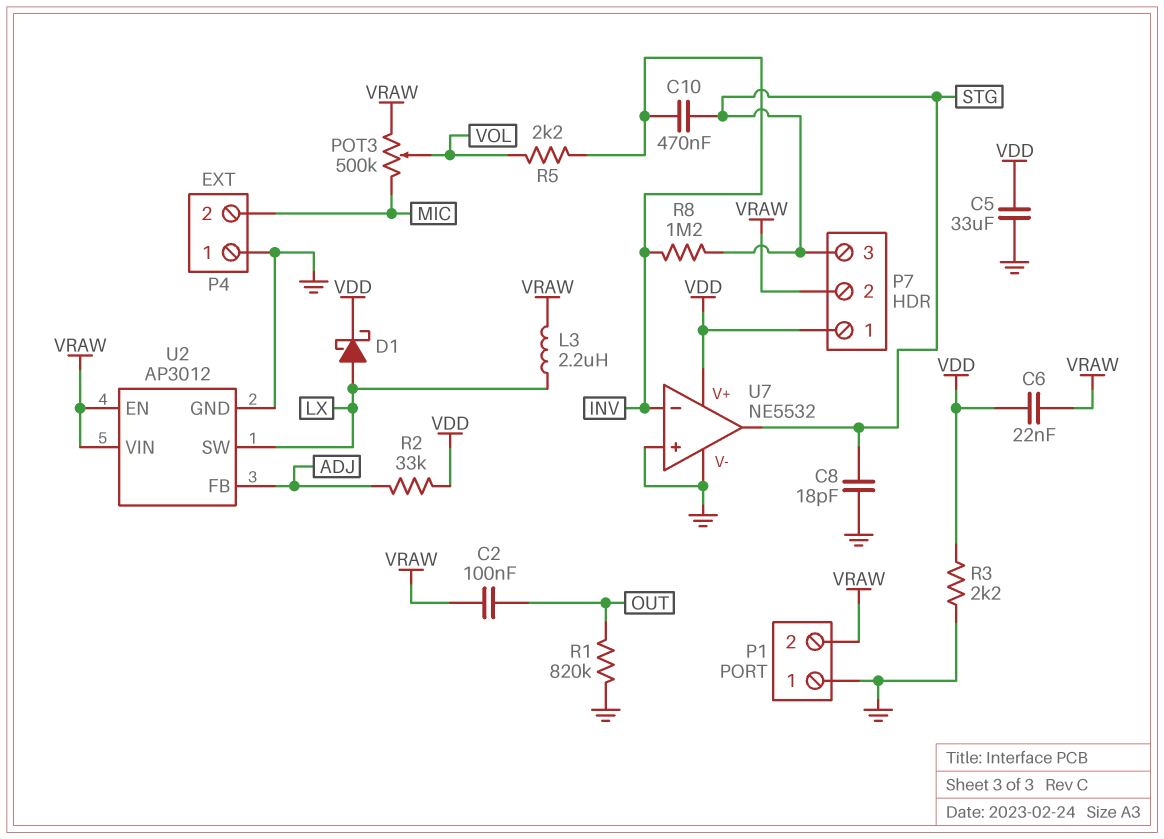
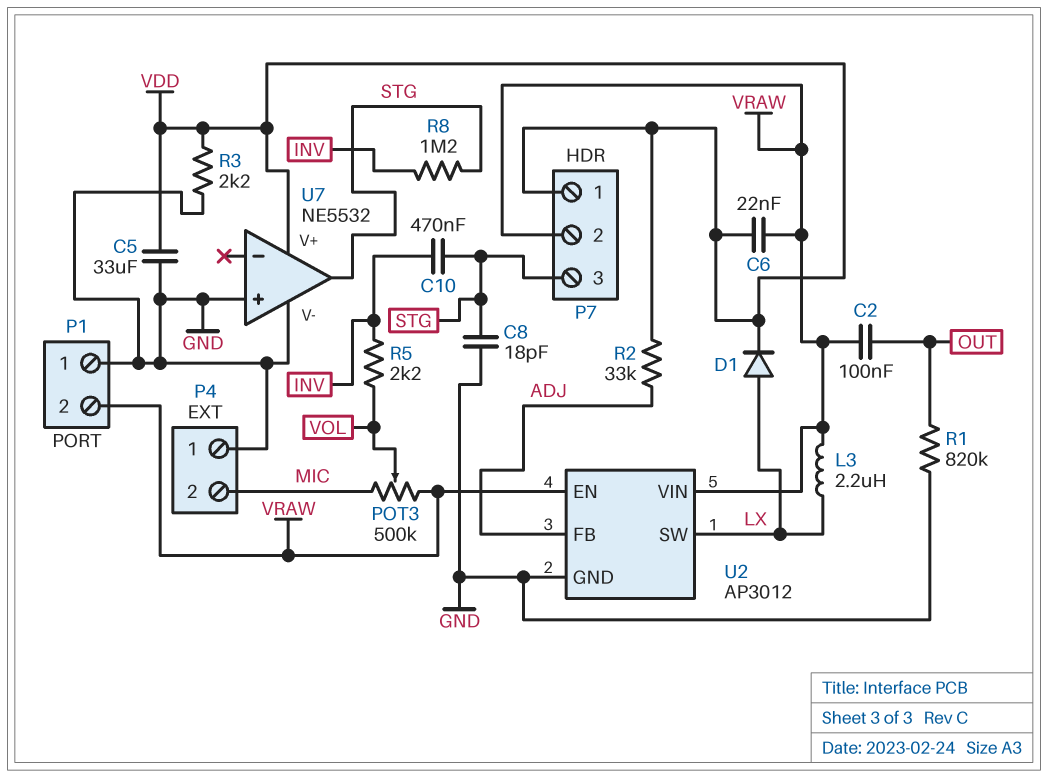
D1: schottky (A LX, K VDD) -> diode (A LX, K VDD)
U7 pin in-: INV -> none

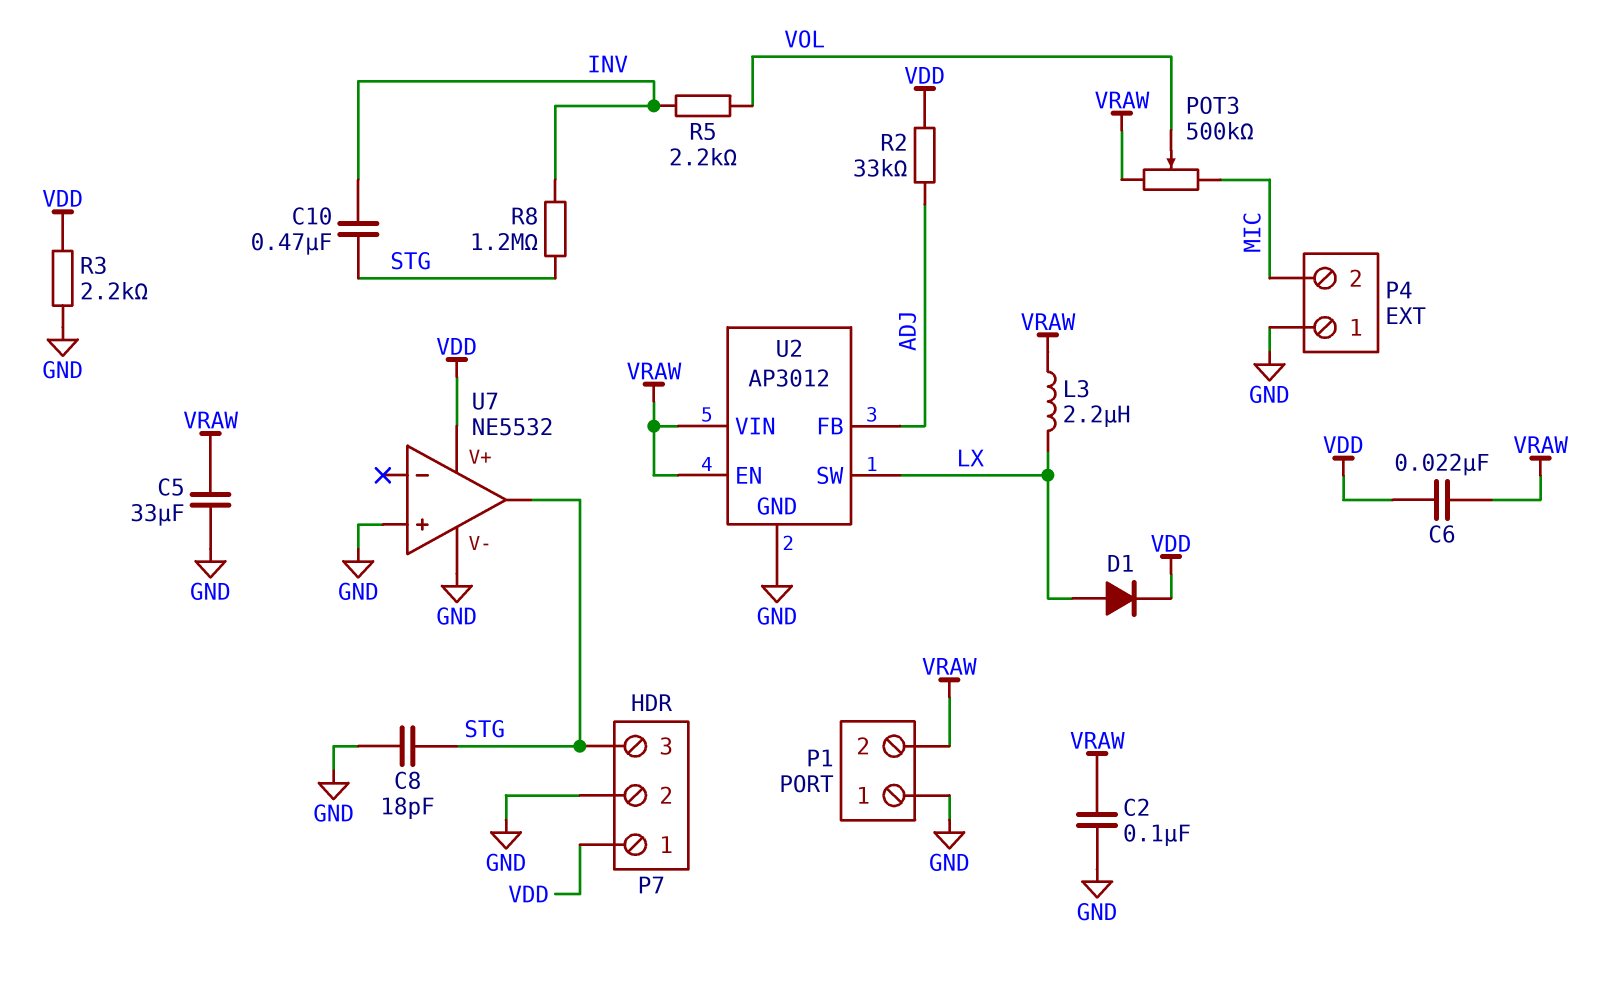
C2: 100nF (OUT, VRAW) -> 100nF (GND, VRAW)
C5: 33uF (GND, VDD) -> 33uF (GND, VRAW)
P7 pin 2: VRAW -> GND
R1: 820k (GND, OUT) -> none

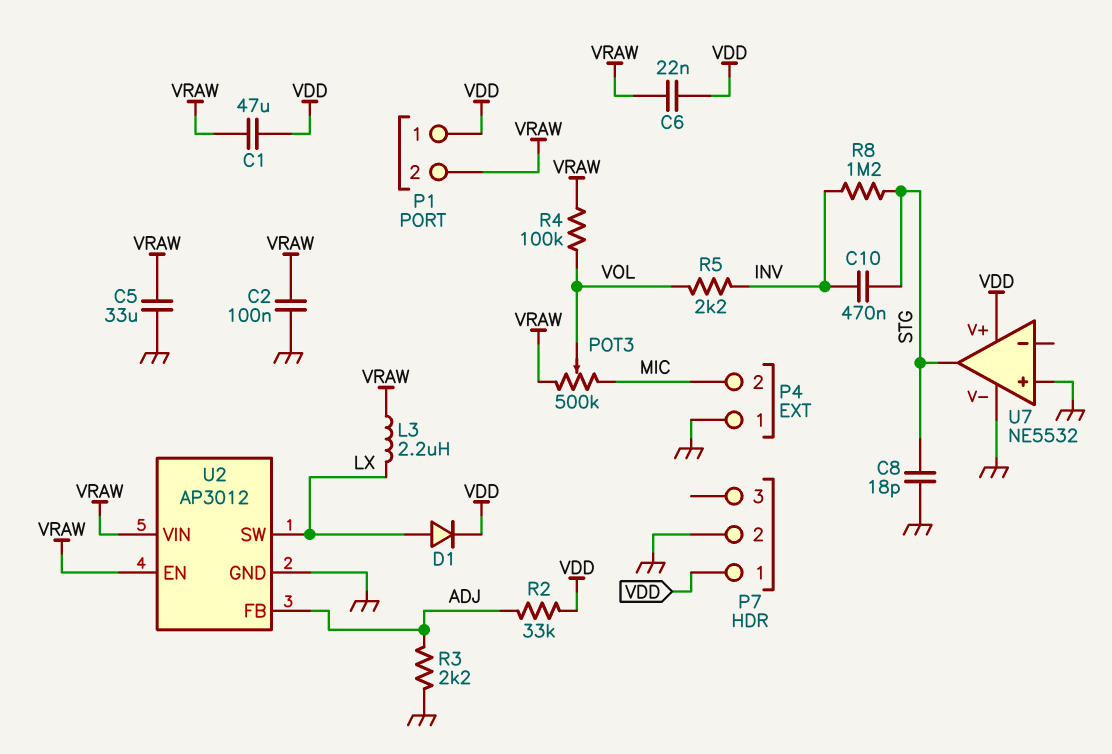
C1: none -> 47uF (VDD, VRAW)
P1 pin 1: GND -> VDD
P7 pin 3: STG -> none
R3: 2.2k (GND, VDD) -> 2.2k (ADJ, GND)
R4: none -> 100k (VOL, VRAW)

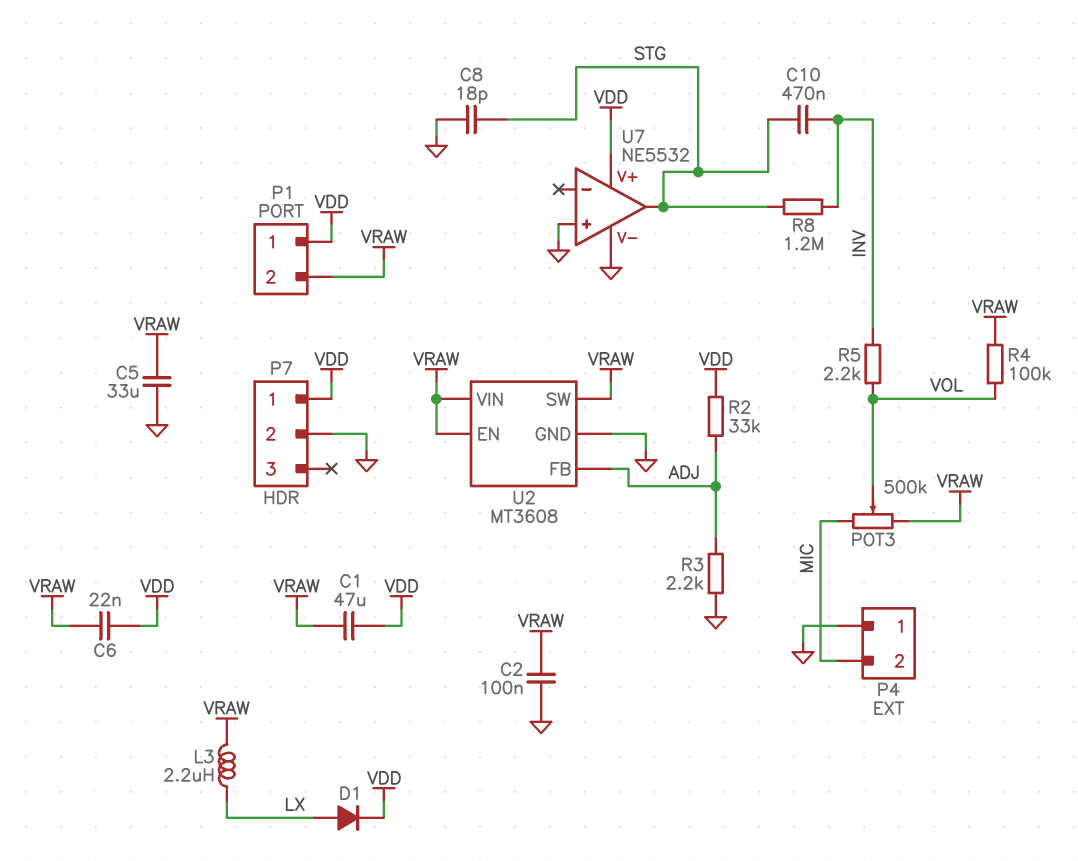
U2: AP3012 -> MT3608
U2 pin SW: LX -> VRAW

